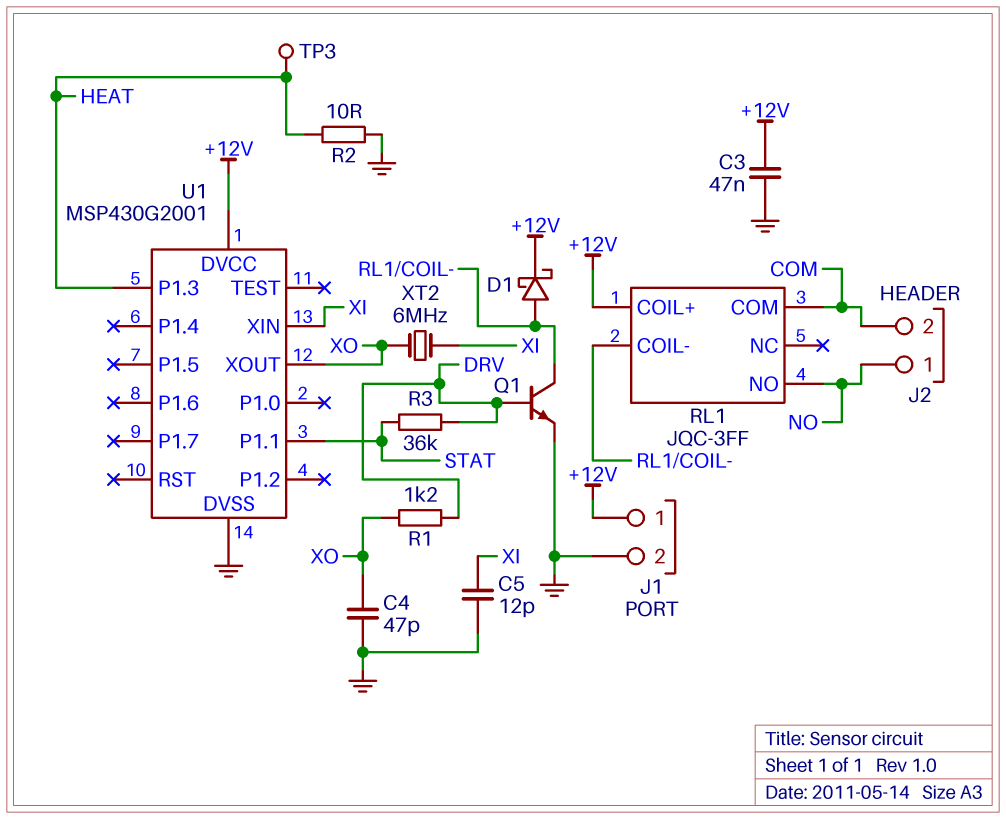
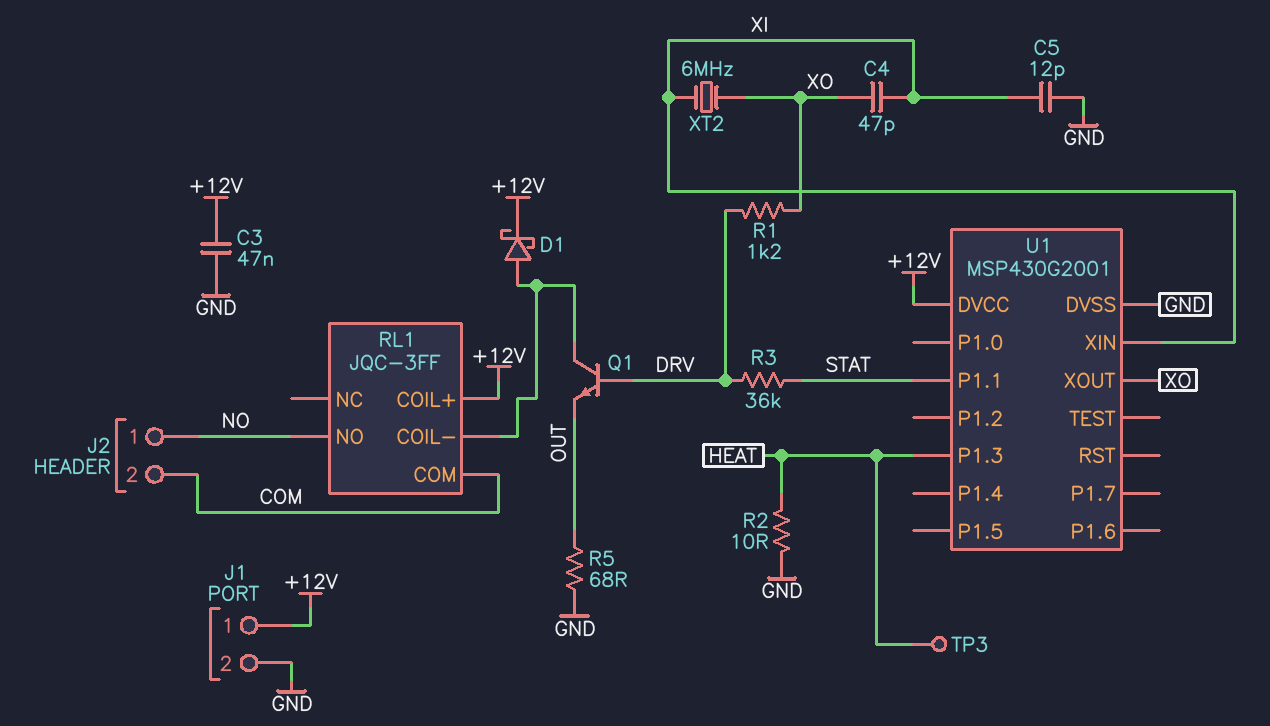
C4: 47pF (GND, XO) -> 47pF (XI, XO)
Q1: NPN (B DRV, C RL1/COIL-, E GND) -> NPN (B DRV, C RL1/COIL-, E OUT)
R5: none -> 68 (GND, OUT)

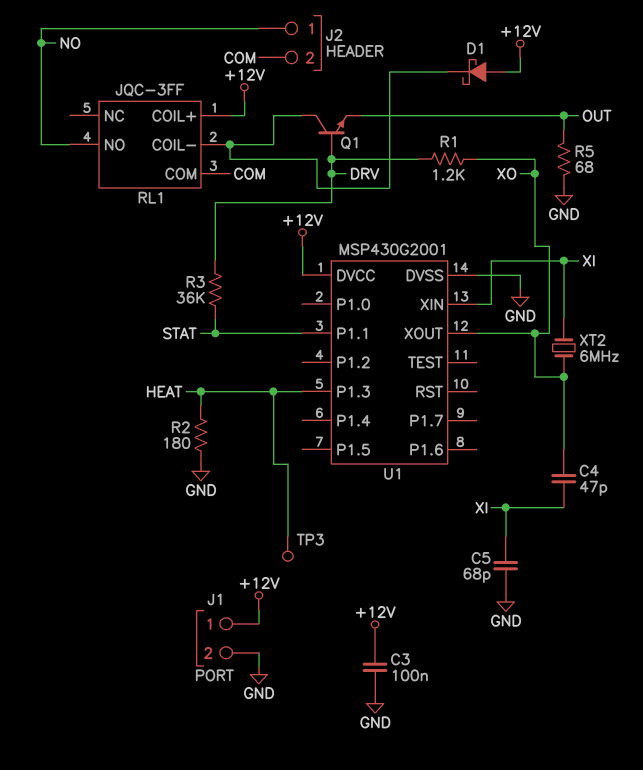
C3: 47nF (+12V, GND) -> 100nF (+12V, GND)
C5: 12pF (GND, XI) -> 68pF (GND, XI)
D1: schottky (A RL1/COIL-, K +12V) -> schottky (A +12V, K RL1/COIL-)
R2: 10 (GND, HEAT) -> 180 (GND, HEAT)

